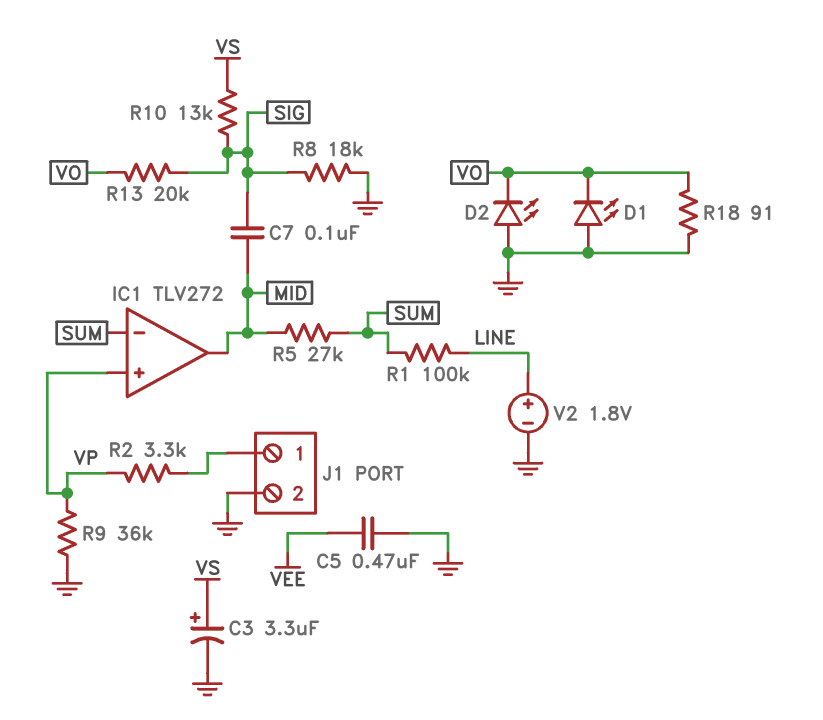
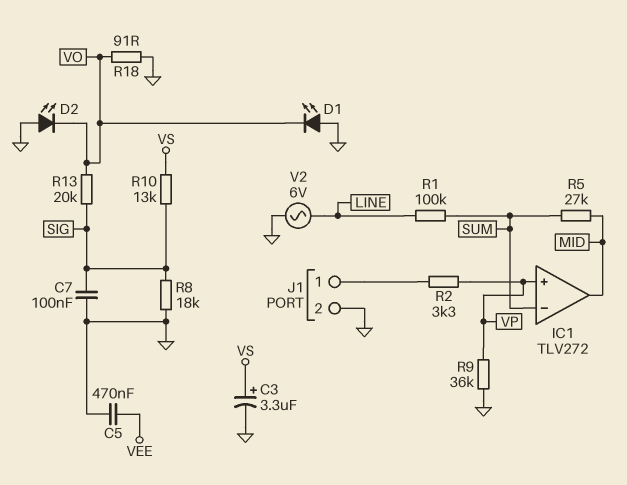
C7: 100nF (MID, SIG) -> 100nF (GND, SIG)
V2: 1.8V (plus LINE, minus GND) -> AC 6V (GND, LINE)

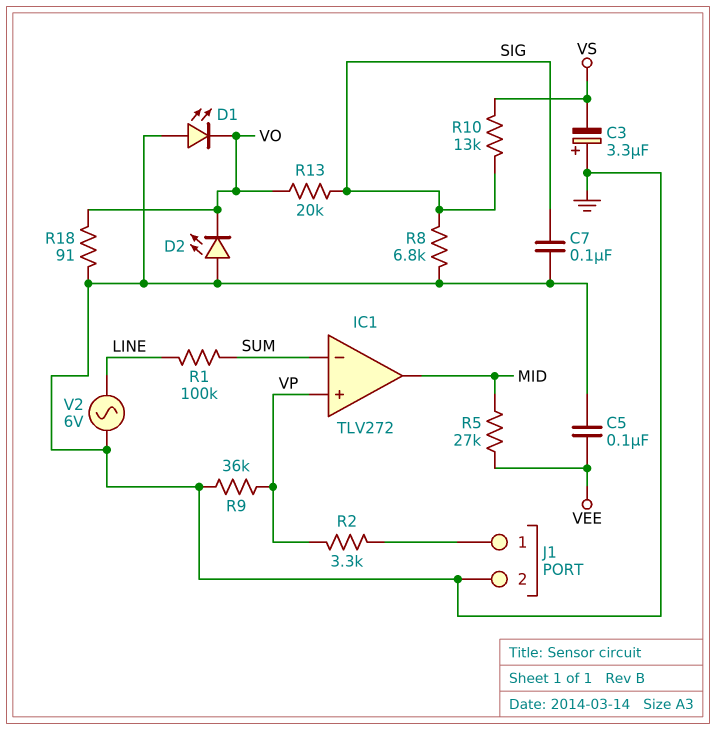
C3: 3.3uF (plus VS, minus GND) -> 3.3uF (plus GND, minus VS)
C5: 470nF (GND, VEE) -> 100nF (GND, VEE)
R5: 27k (MID, SUM) -> 27k (MID, VEE)
R8: 18k (GND, SIG) -> 6.8k (GND, SIG)

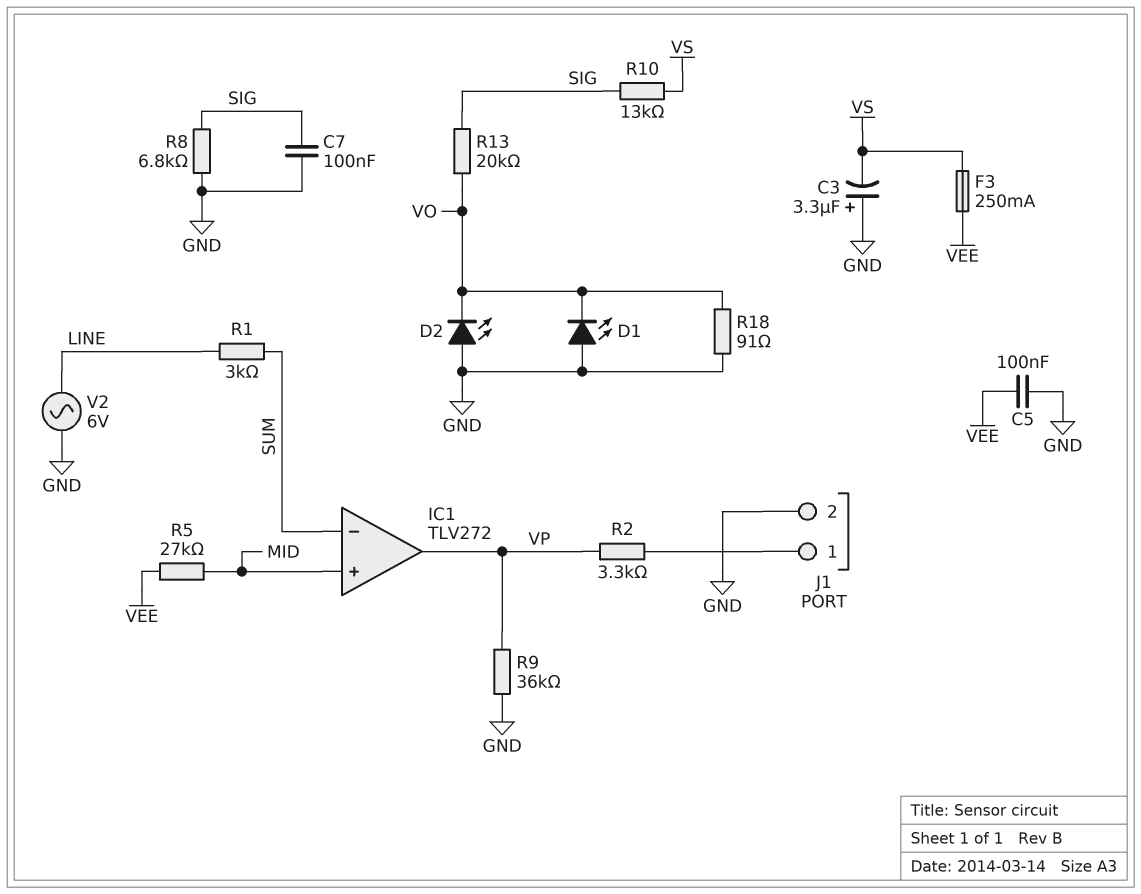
F3: none -> 250mA (VEE, VS)
IC1 pin in+: VP -> MID
IC1 pin out: MID -> VP
R1: 100k (LINE, SUM) -> 3k (LINE, SUM)

